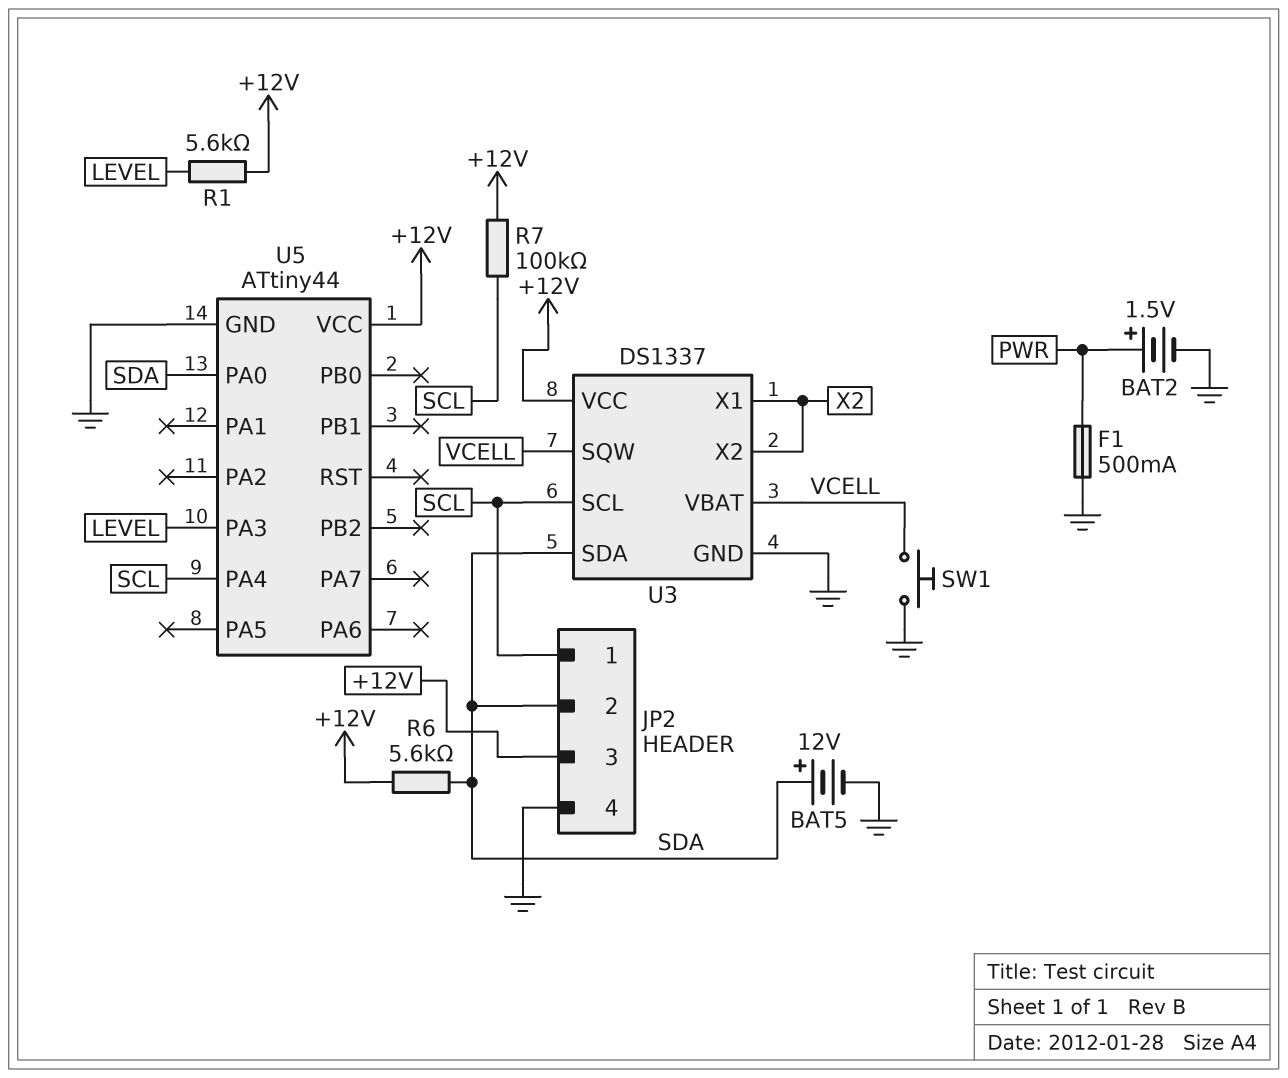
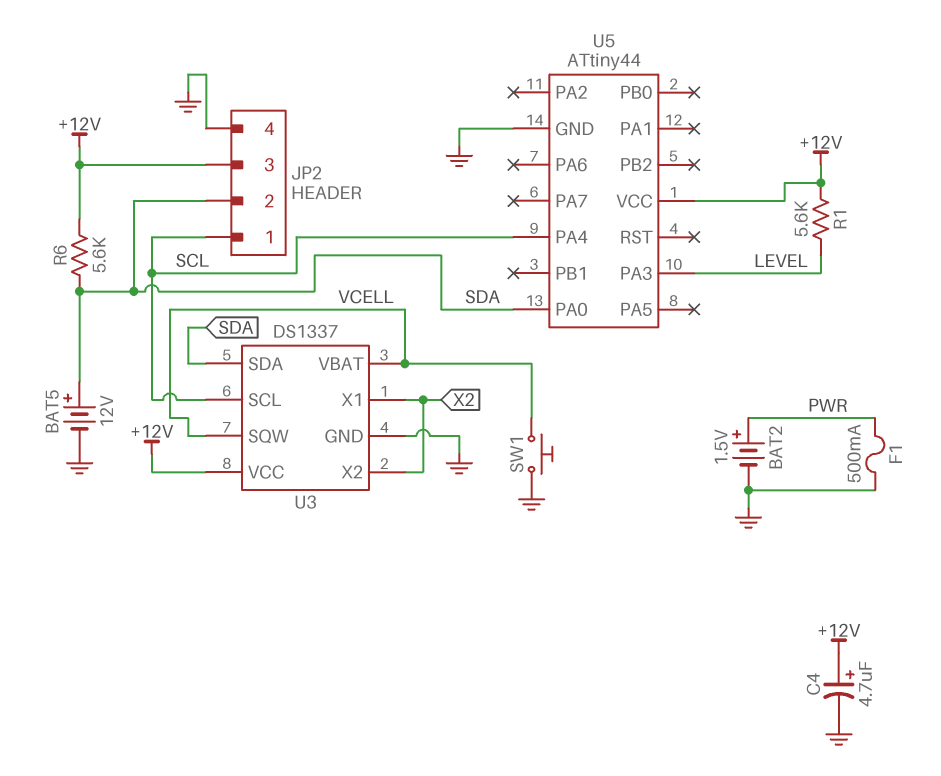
C4: none -> 4.7uF (plus +12V, minus GND)
R7: 100k (+12V, SCL) -> none

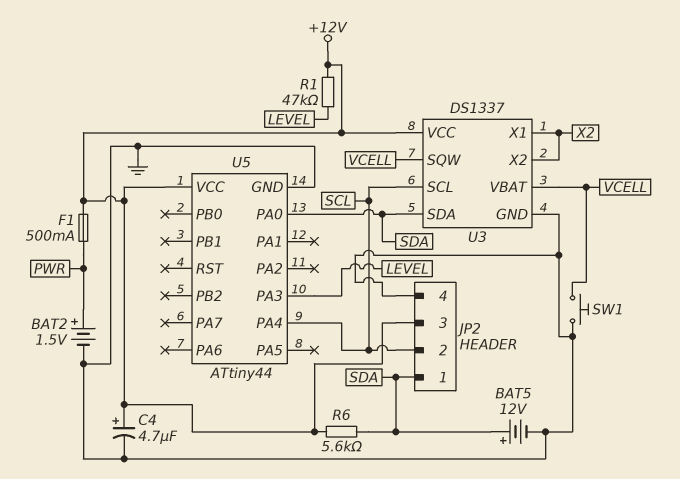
F1: 500mA (GND, PWR) -> 500mA (+12V, PWR)
JP2 pin 1: SCL -> SDA
JP2 pin 2: SDA -> SCL
R1: 5.6k (+12V, LEVEL) -> 47k (+12V, LEVEL)

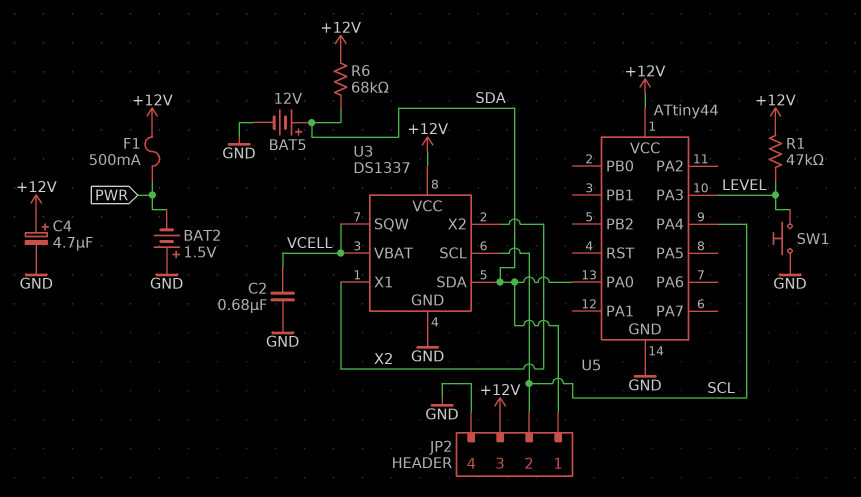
BAT2: 1.5V (plus PWR, minus GND) -> 1.5V (plus GND, minus PWR)
C2: none -> 680nF (GND, VCELL)
R6: 5.6k (+12V, SDA) -> 68k (+12V, SDA)
SW1: button (GND, VCELL) -> button (GND, LEVEL)

